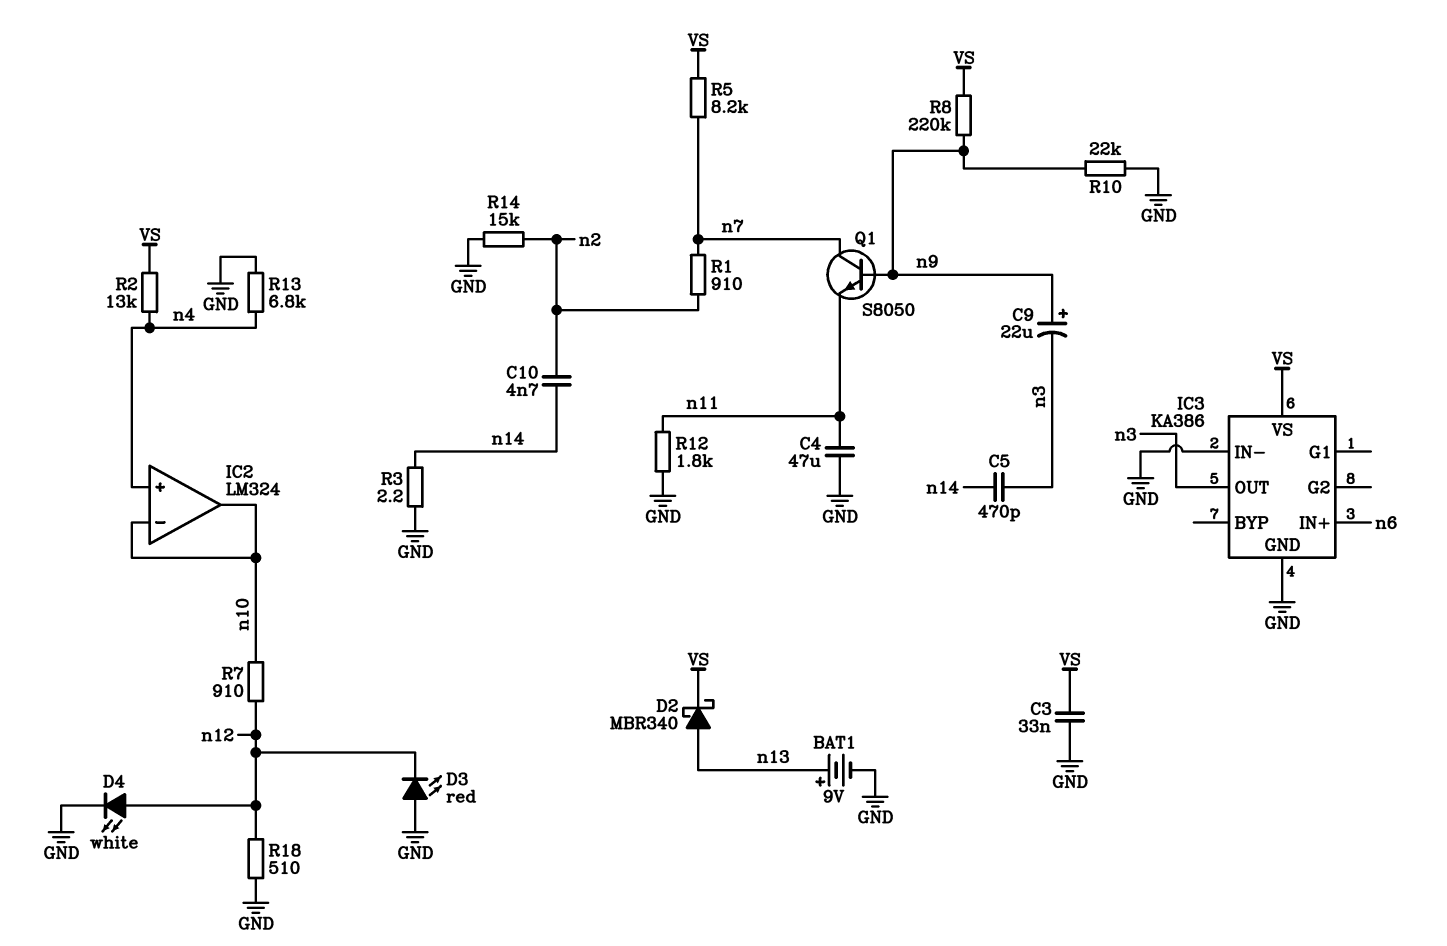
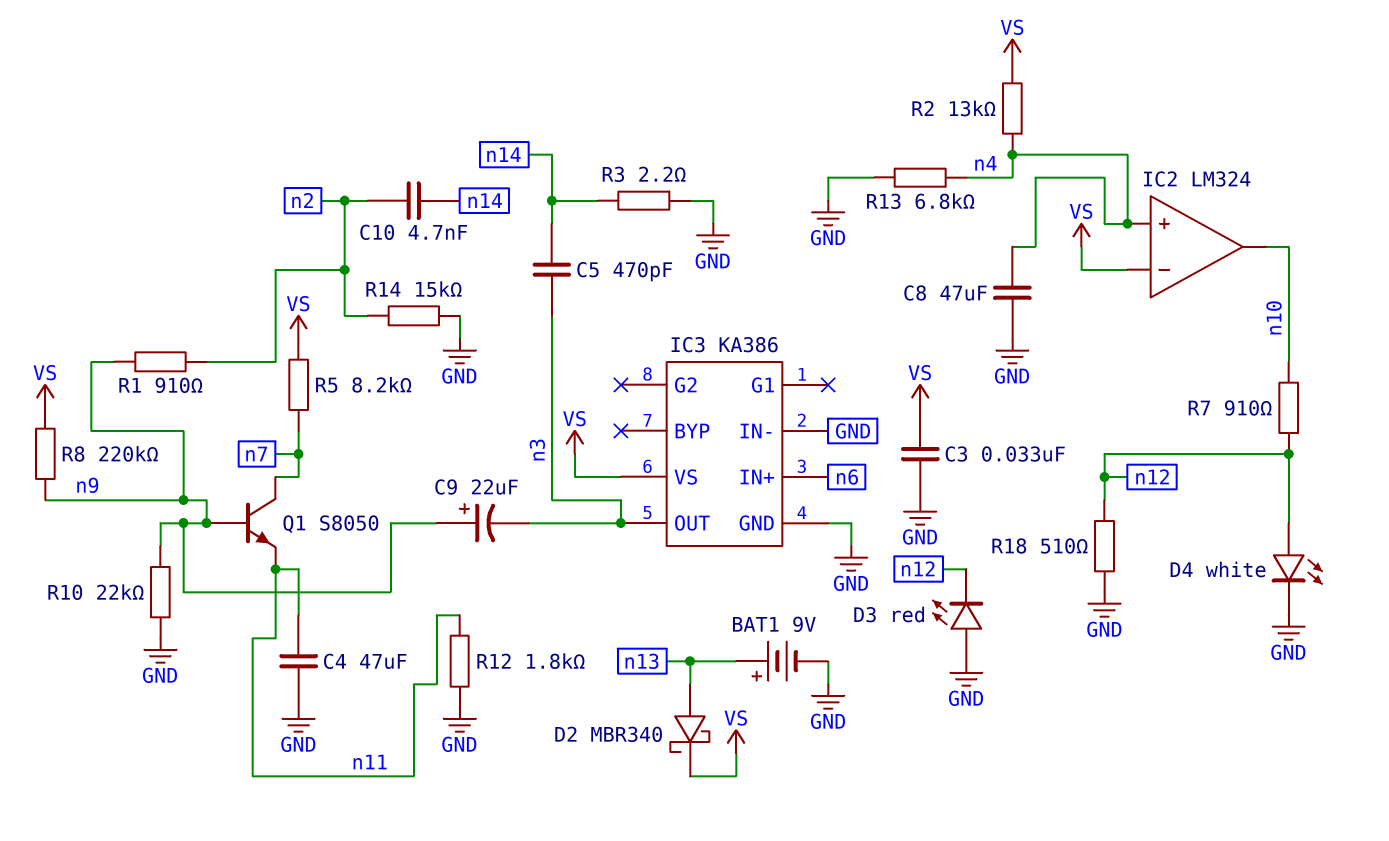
C8: none -> 47uF (GND, n4)
IC2 pin in-: n10 -> VS
R1: 910 (n2, n7) -> 910 (n2, n9)

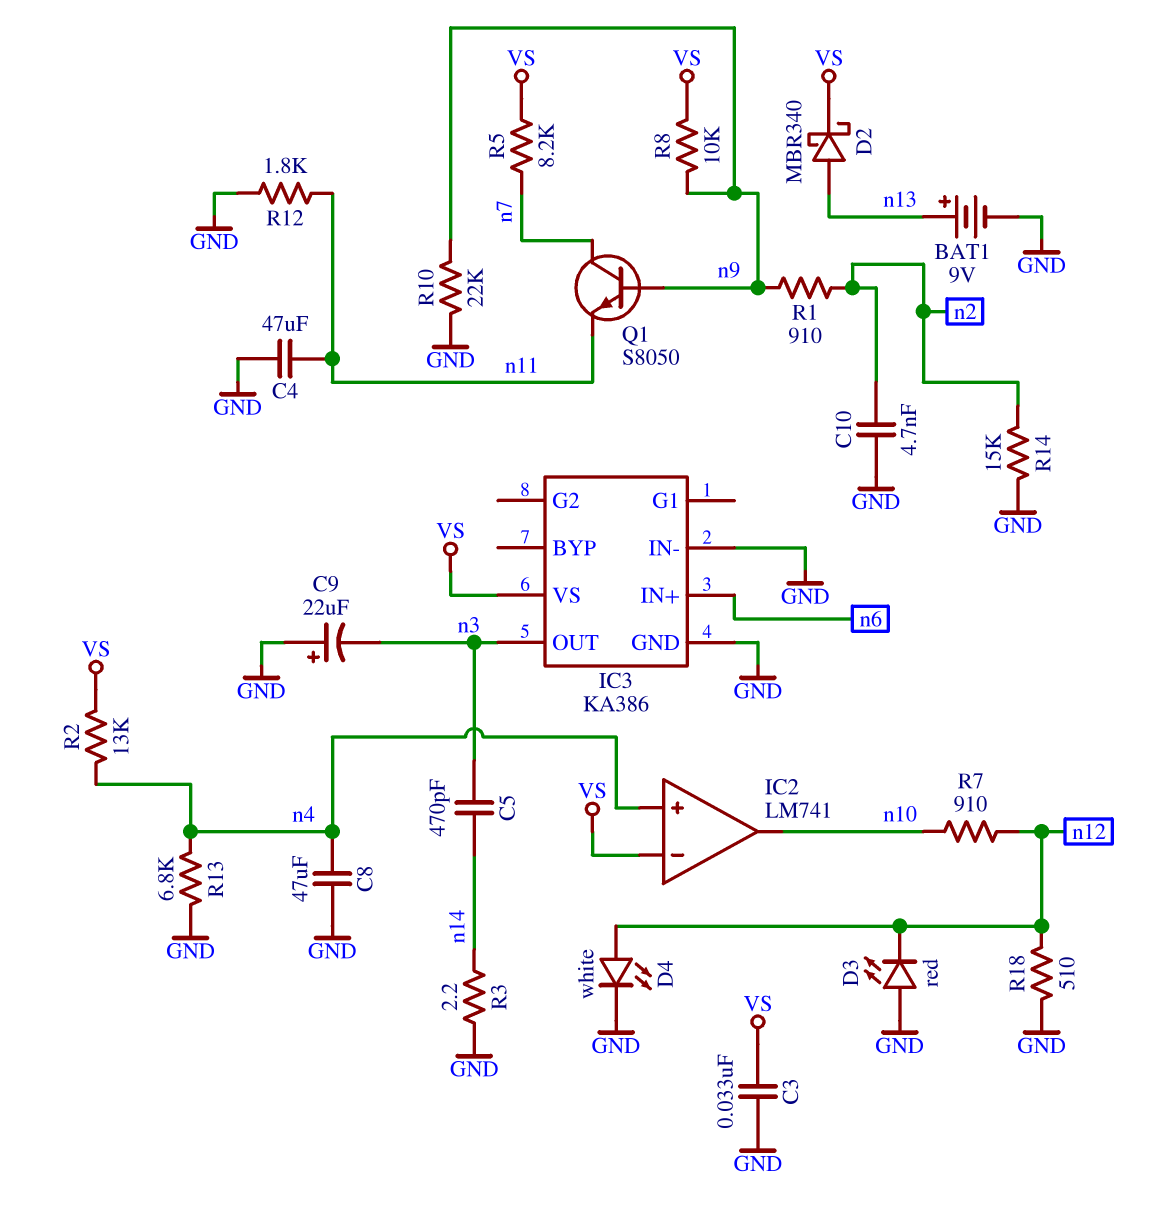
C9: 22uF (plus n9, minus n3) -> 22uF (plus GND, minus n3)
C10: 4.7nF (n2, n14) -> 4.7nF (GND, n2)
IC2: LM324 -> LM741
R8: 220k (VS, n9) -> 10k (VS, n9)

